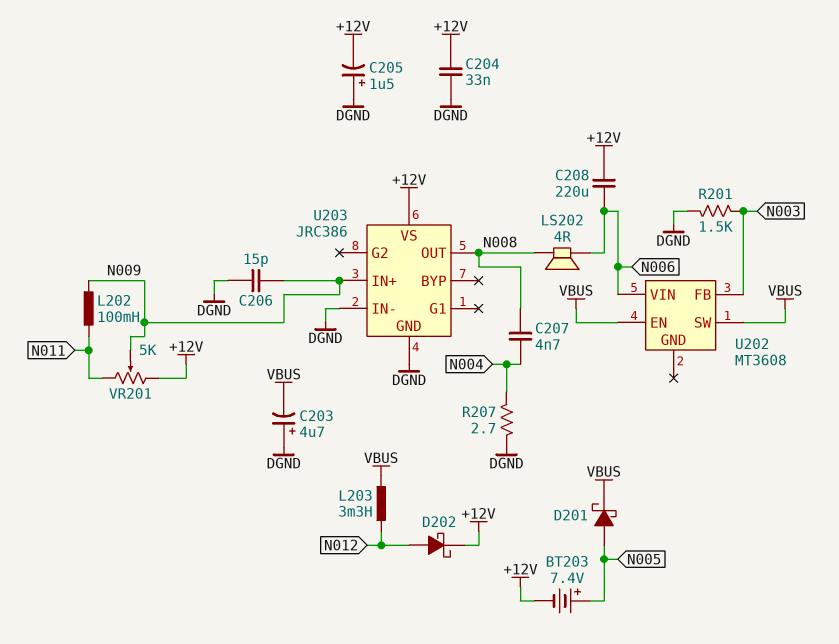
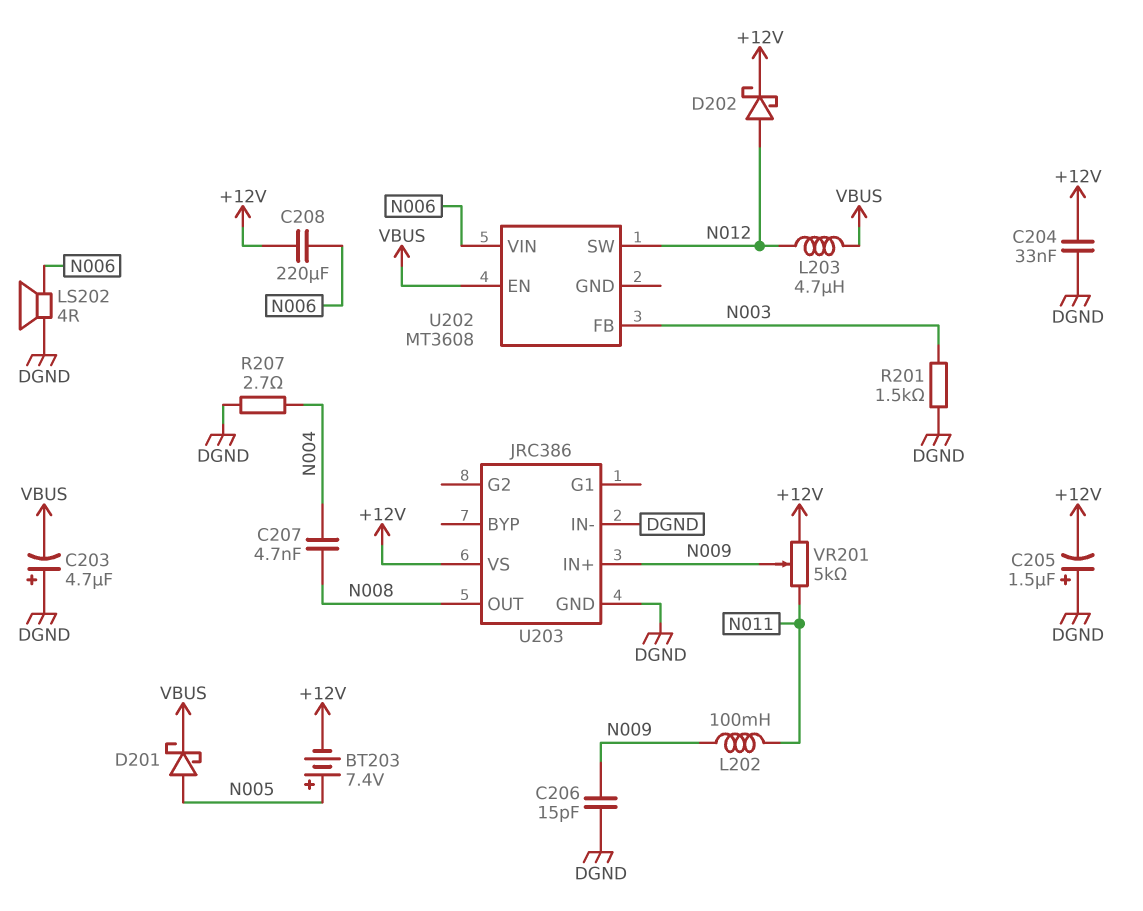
L203: 3.3mH (N012, VBUS) -> 4.7uH (N012, VBUS)
LS202: speaker 4R (N006, N008) -> speaker 4R (DGND, N006)
U202 pin SW: VBUS -> N012

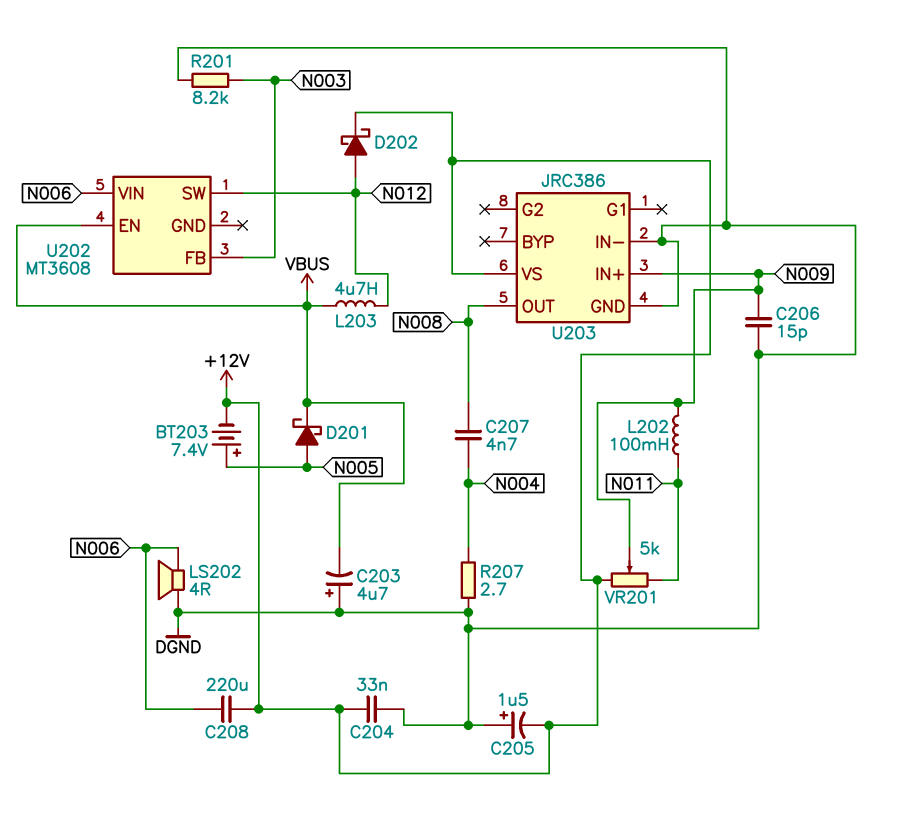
R201: 1.5k (DGND, N003) -> 8.2k (DGND, N003)

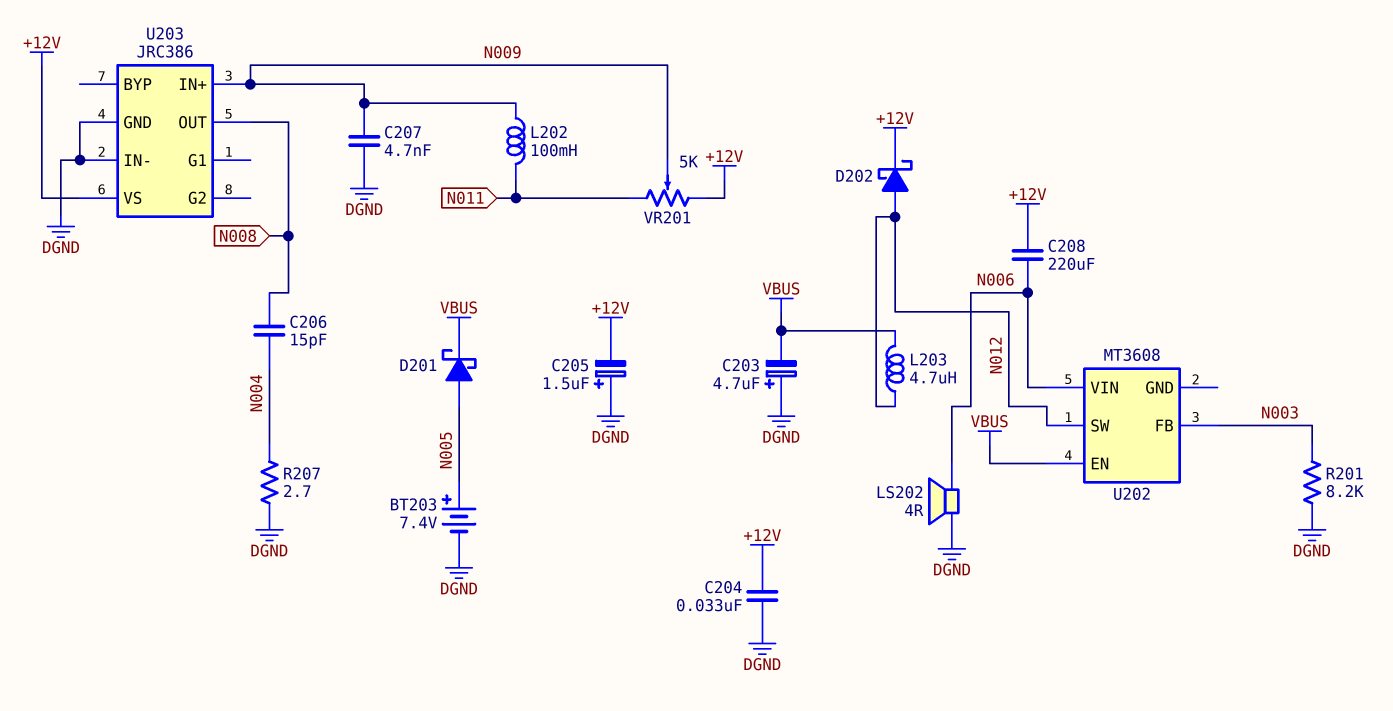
BT203: 7.4V (plus N005, minus +12V) -> 7.4V (plus N005, minus DGND)
C206: 15pF (DGND, N009) -> 15pF (N004, N008)
C207: 4.7nF (N004, N008) -> 4.7nF (DGND, N009)

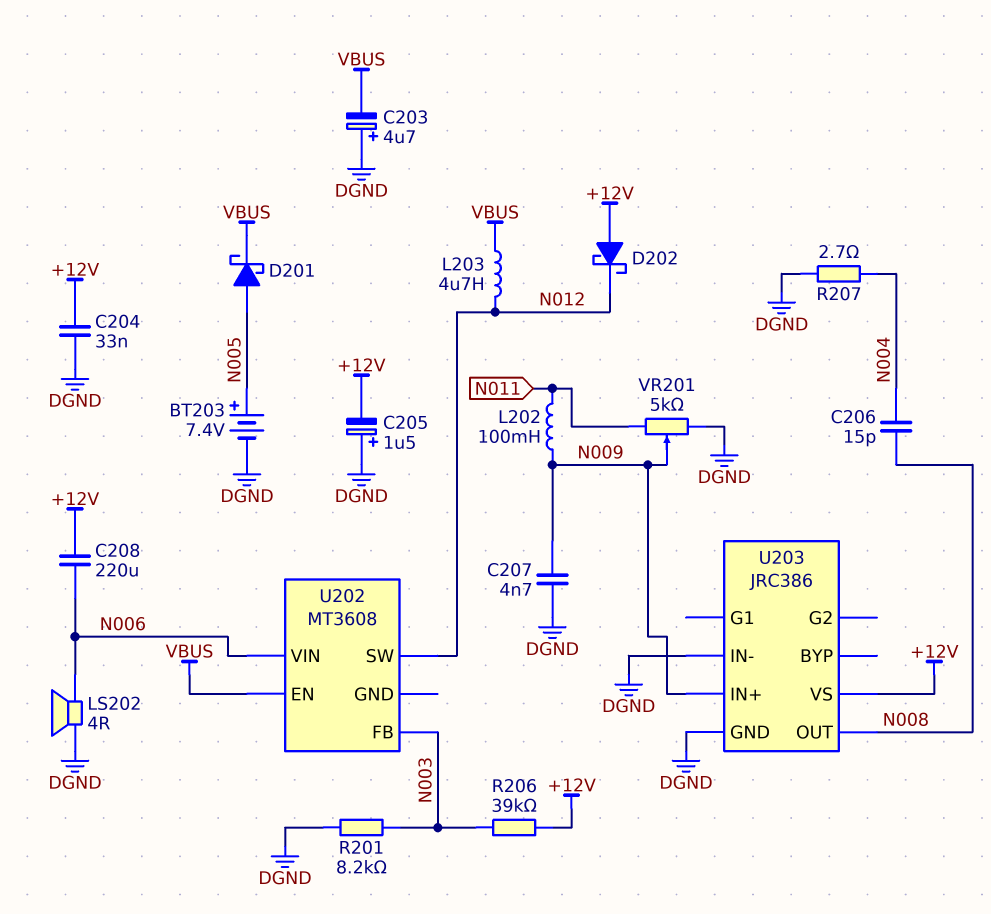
D202: schottky (A N012, K +12V) -> schottky (A +12V, K N012)
R206: none -> 39k (+12V, N003)
VR201: 5k (+12V, N011, wiper N009) -> 5k (DGND, N011, wiper N009)

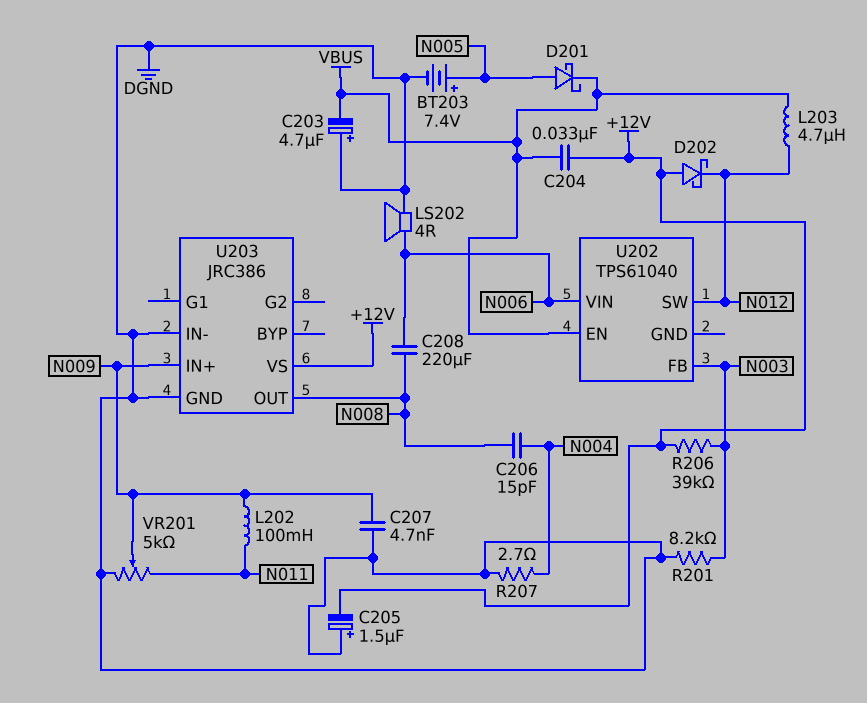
C204: 33nF (+12V, DGND) -> 33nF (+12V, VBUS)
C208: 220uF (+12V, N006) -> 220uF (N006, N008)
U202: MT3608 -> TPS61040

